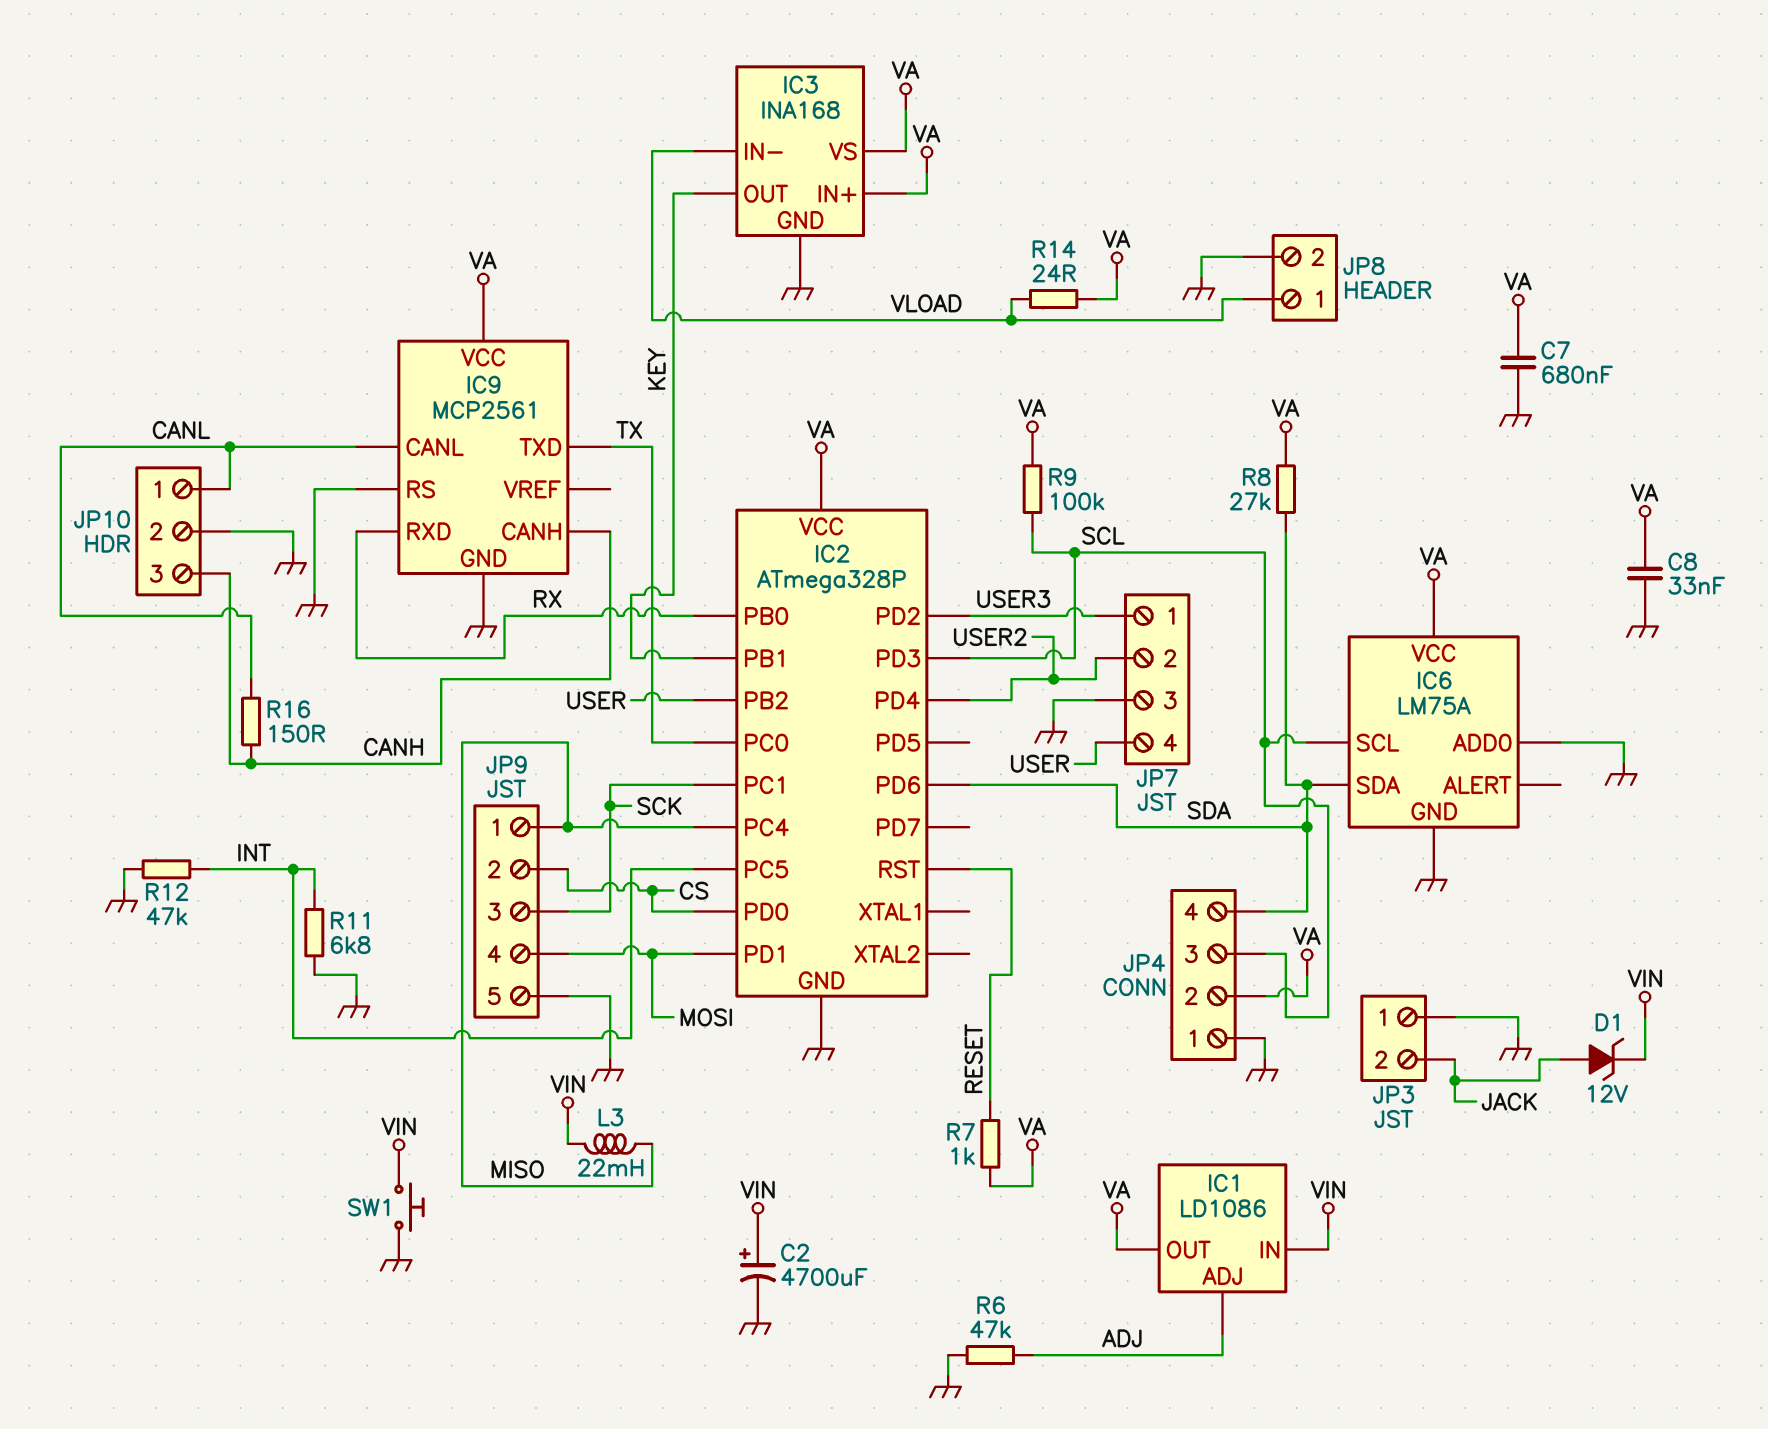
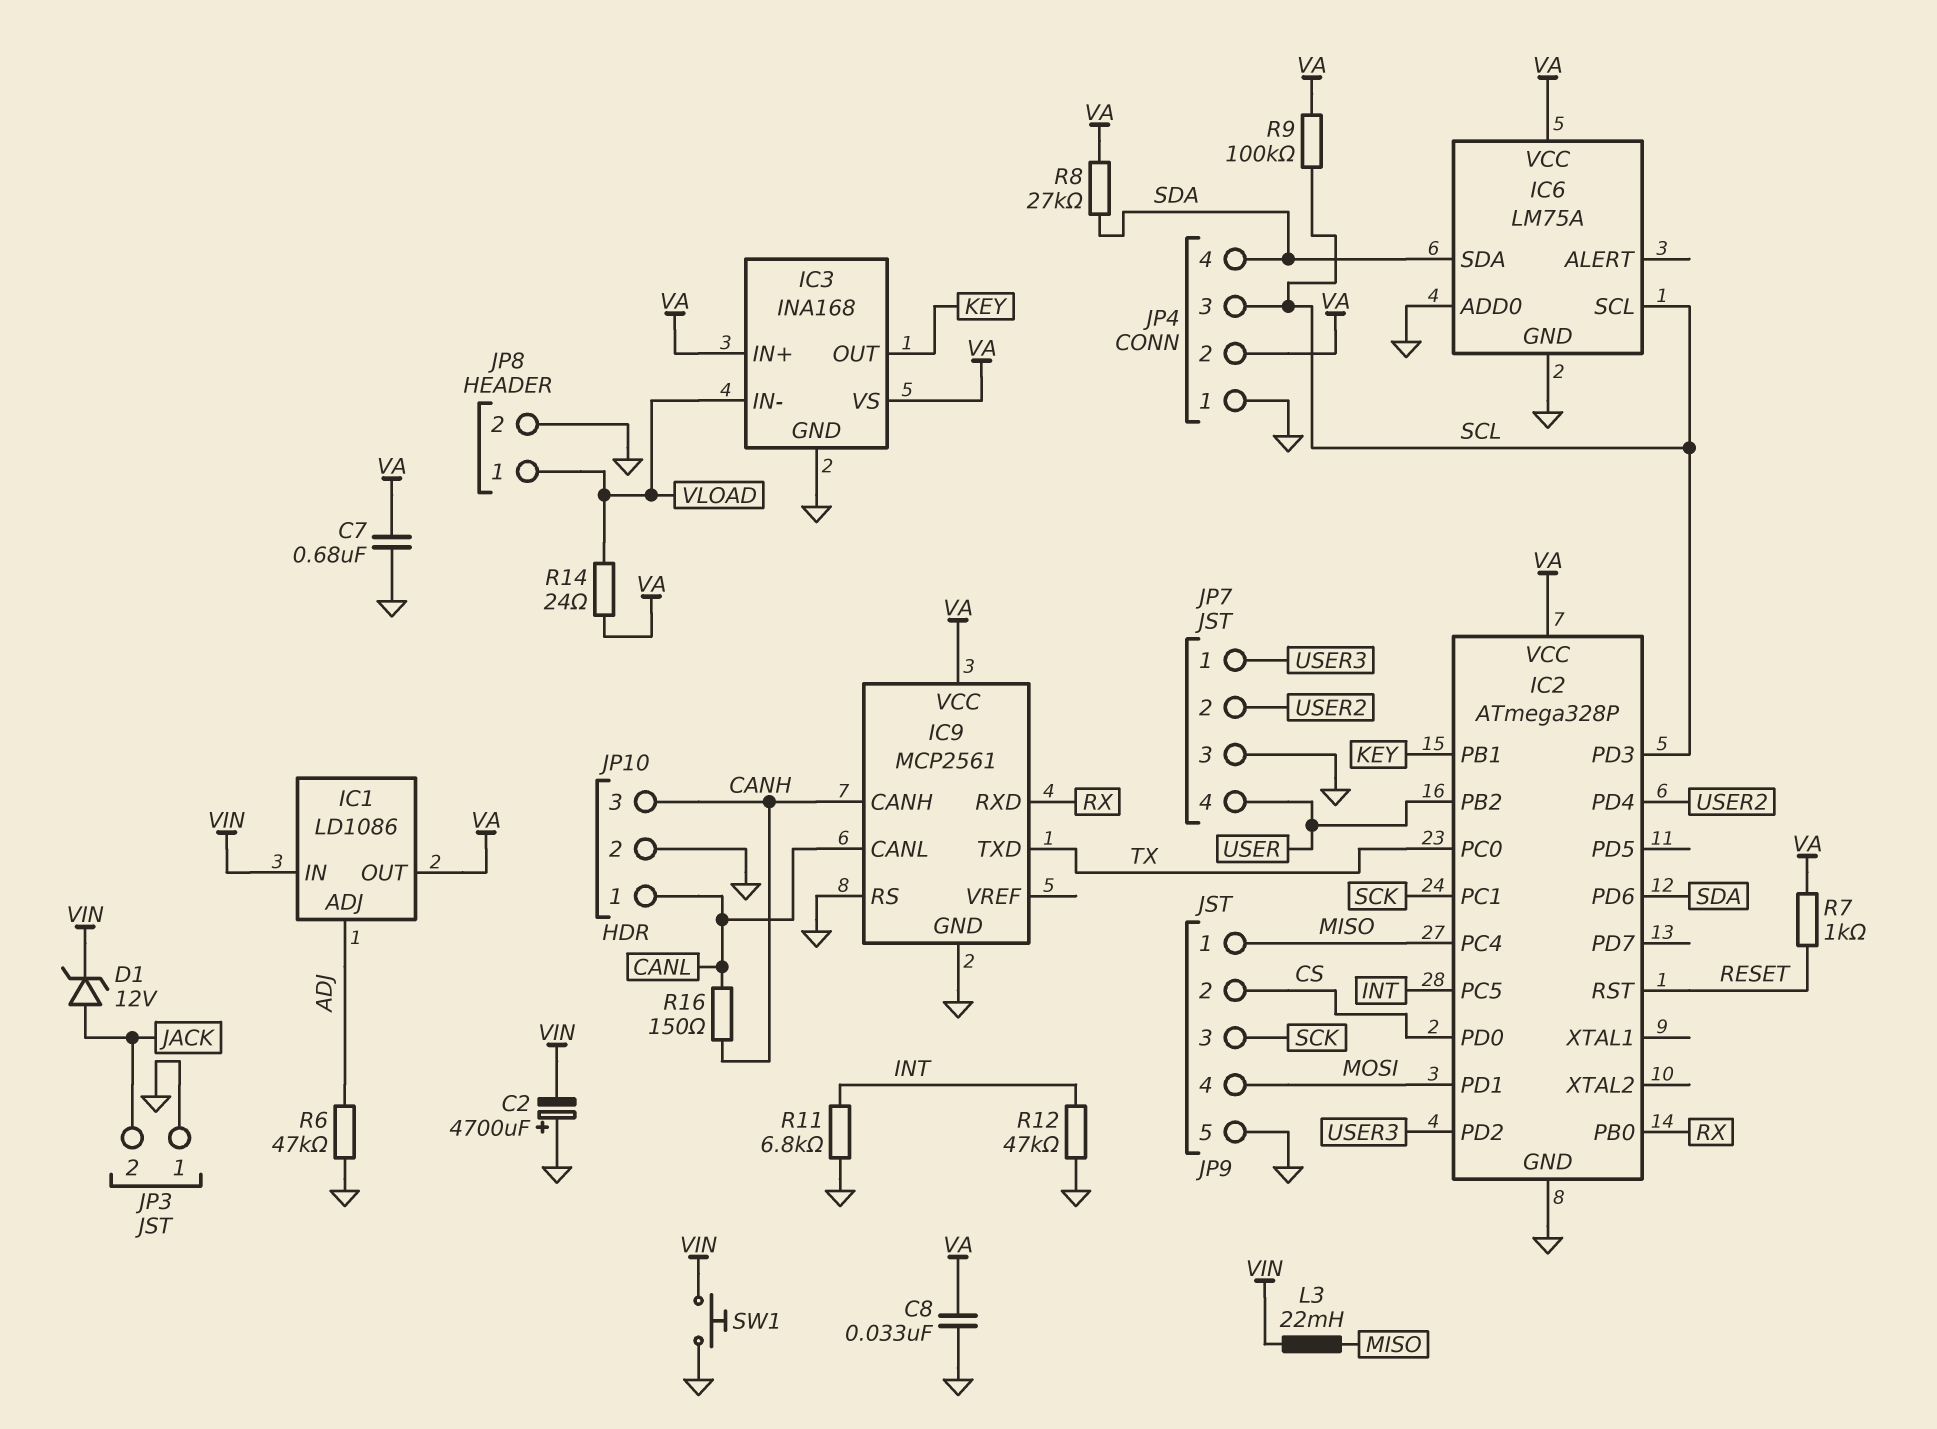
C2: 4700uF (plus VIN, minus GND) -> 4700uF (plus GND, minus VIN)

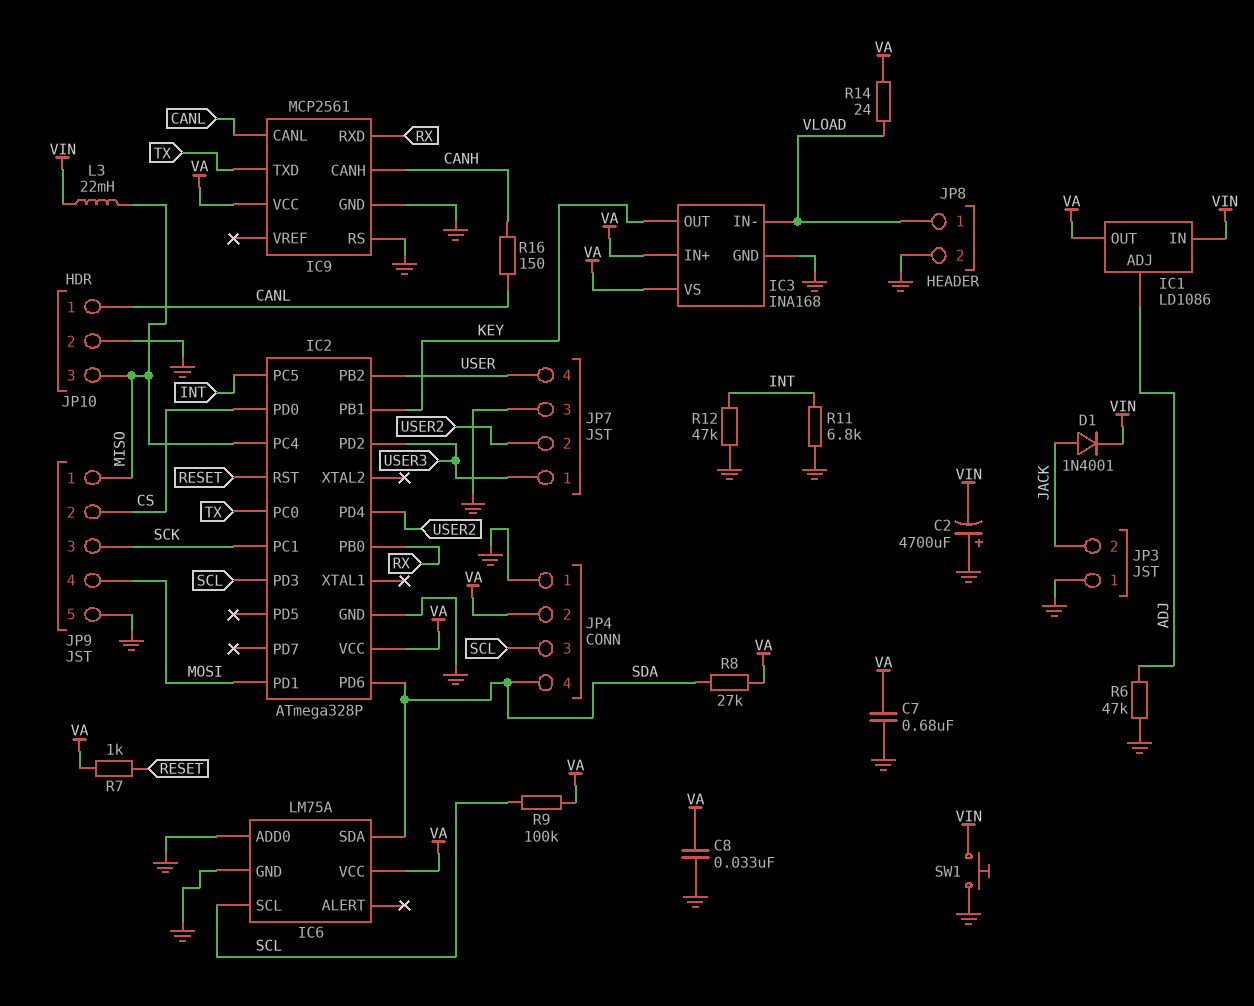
D1: zener 12V (A JACK, K VIN) -> diode 1N4001 (A JACK, K VIN)
JP10 pin 3: CANH -> MISO

